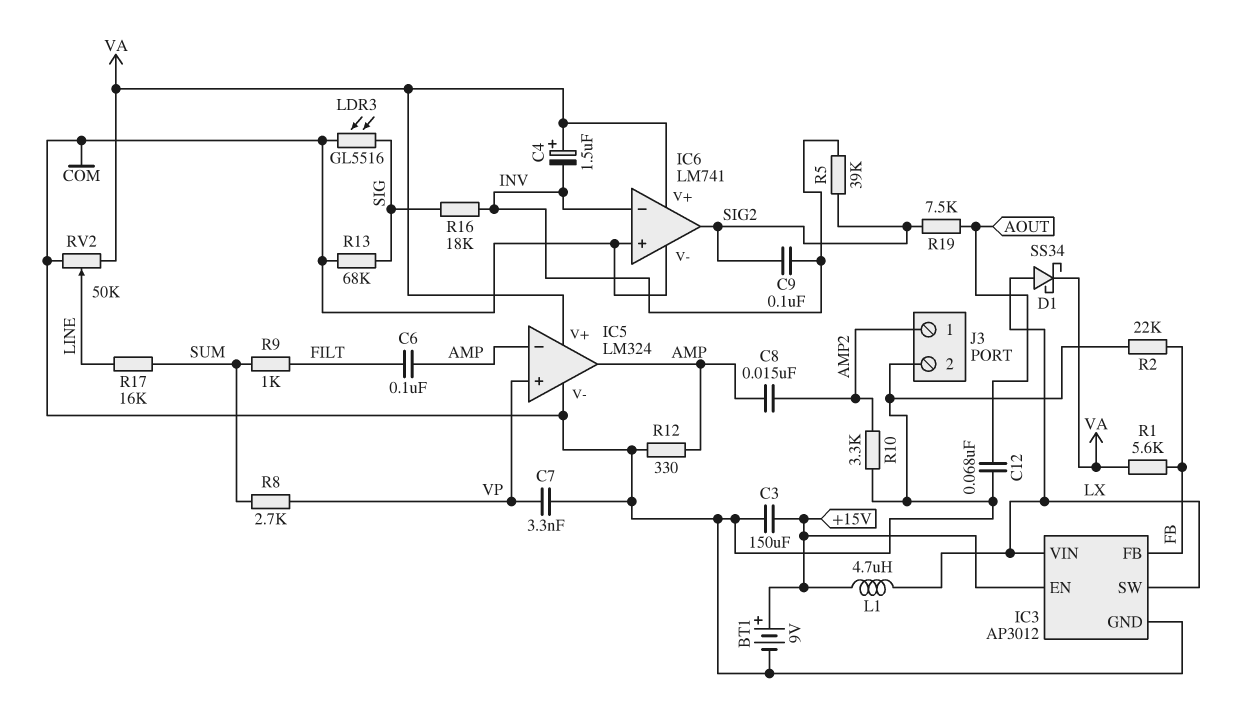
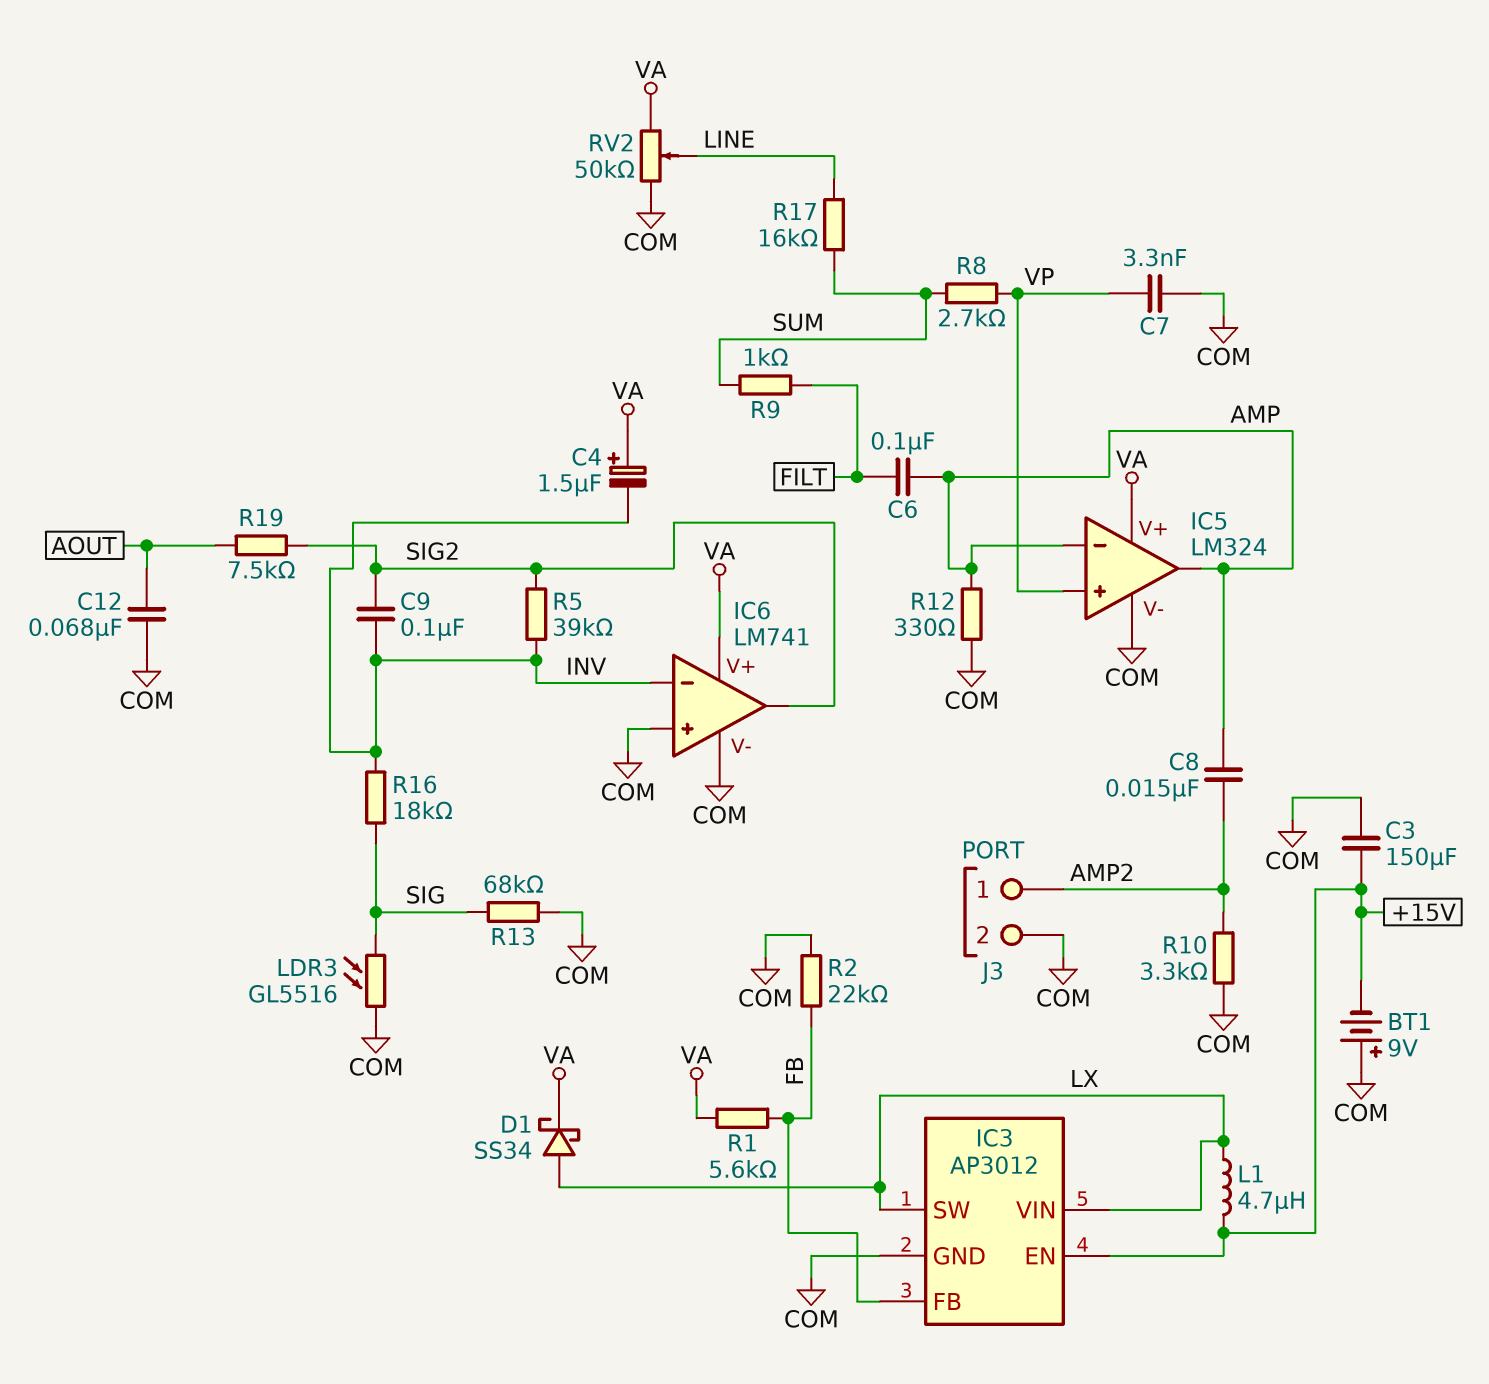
BT1: 9V (plus +15V, minus COM) -> 9V (plus COM, minus +15V)

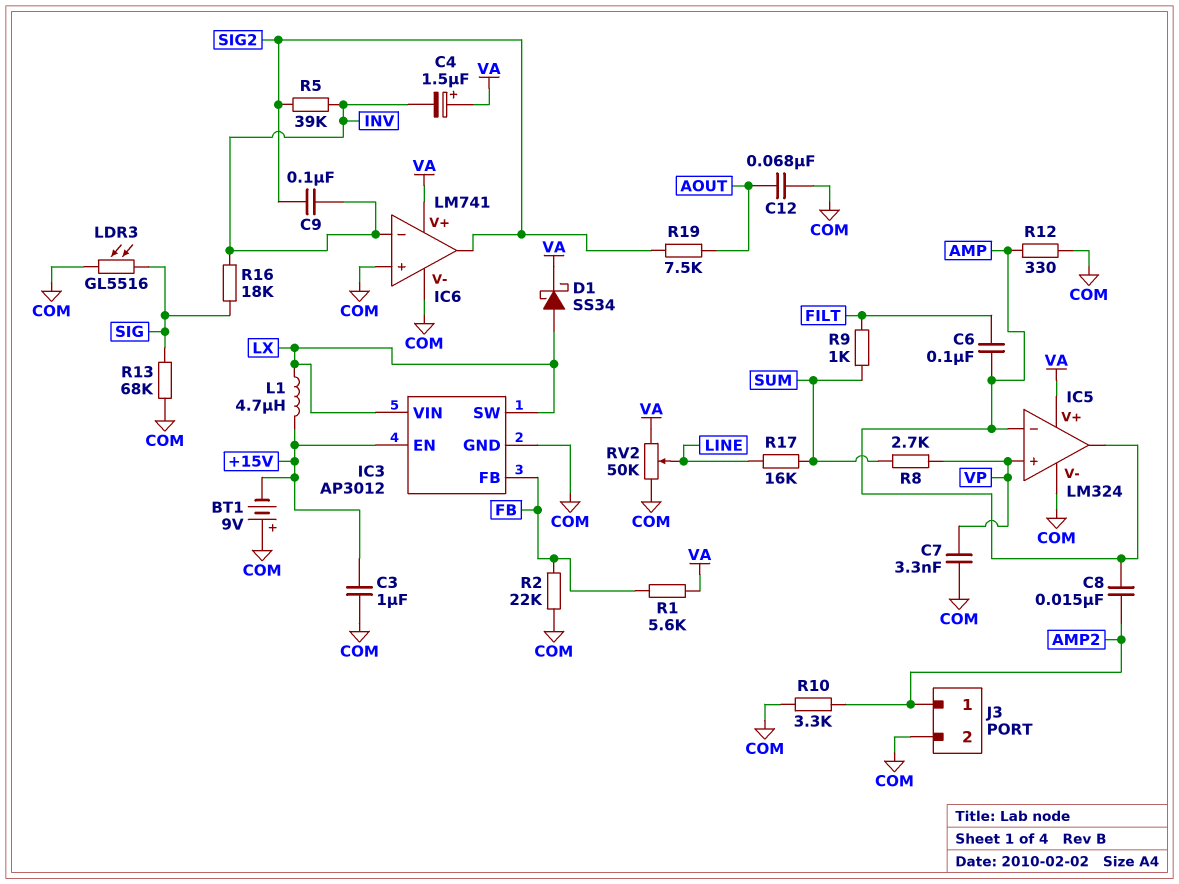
C3: 150uF (+15V, COM) -> 1uF (+15V, COM)

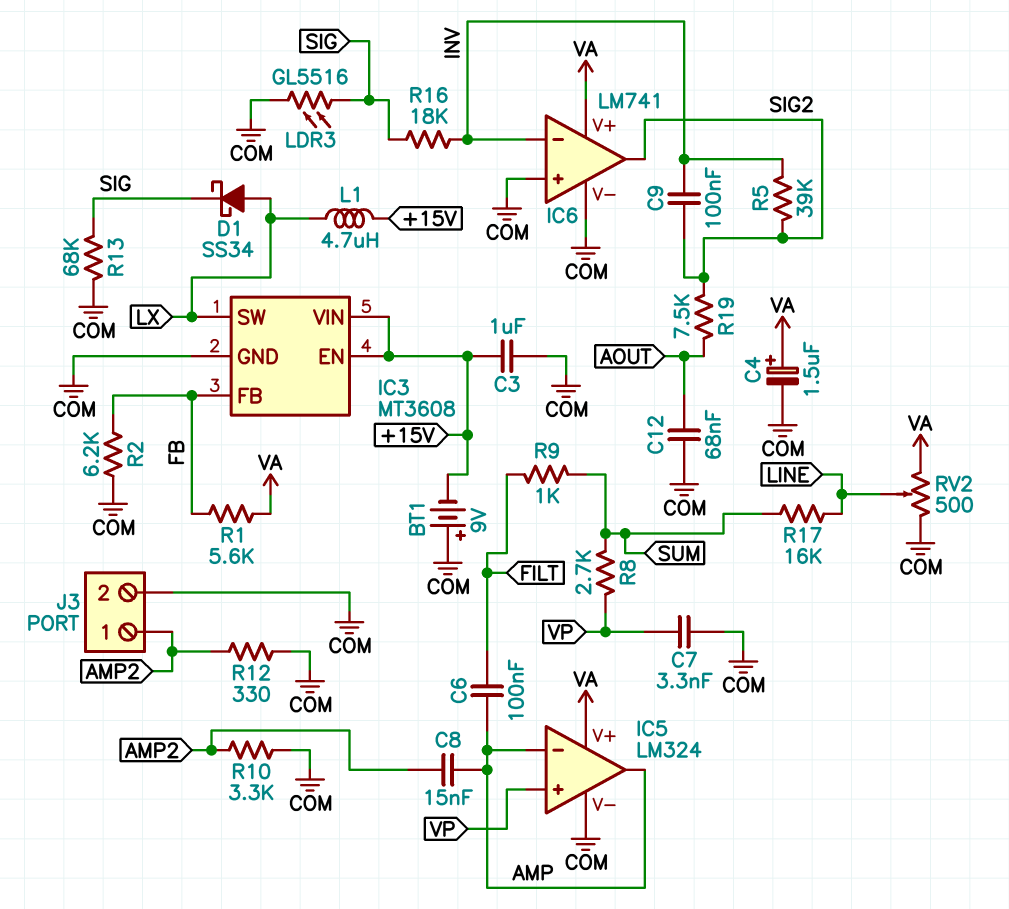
C4: 1.5uF (plus VA, minus INV) -> 1.5uF (plus VA, minus COM)
D1: schottky SS34 (A LX, K VA) -> schottky SS34 (A LX, K SIG)
IC3: AP3012 -> MT3608
IC3 pin VIN: LX -> +15V
R2: 22k (COM, FB) -> 6.2k (COM, FB)
R12: 330 (AMP, COM) -> 330 (AMP2, COM)
RV2: 50k (COM, VA, wiper LINE) -> 500 (COM, VA, wiper LINE)

